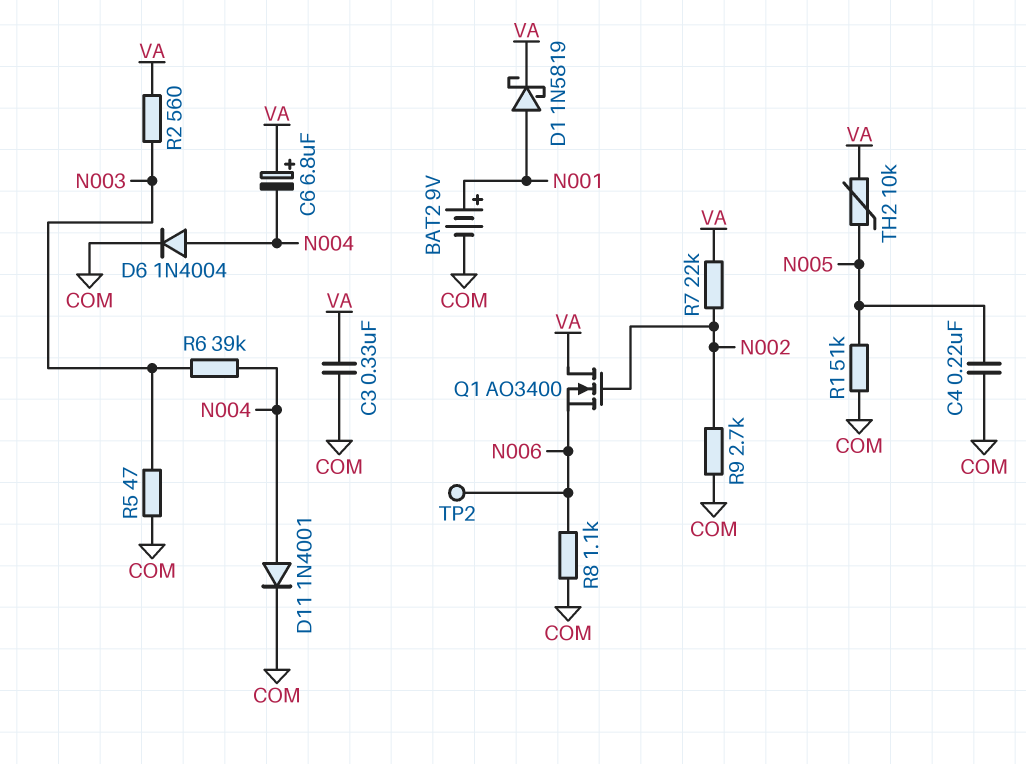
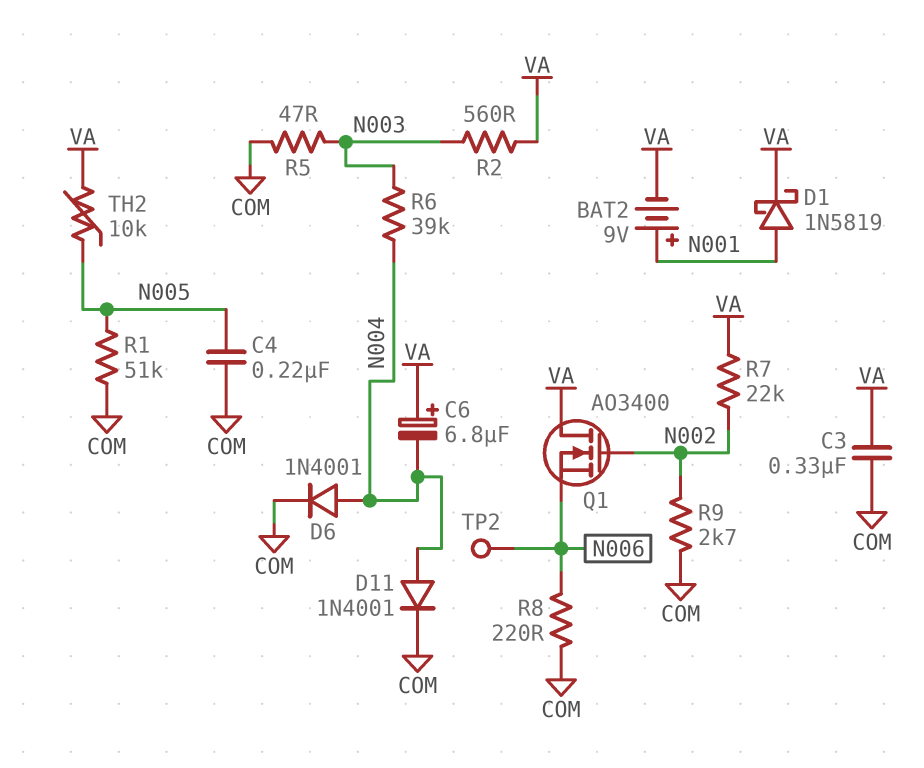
BAT2: 9V (plus N001, minus COM) -> 9V (plus N001, minus VA)
D6: diode 1N4004 (A N004, K COM) -> diode 1N4001 (A N004, K COM)
R8: 1.1k (COM, N006) -> 220 (COM, N006)

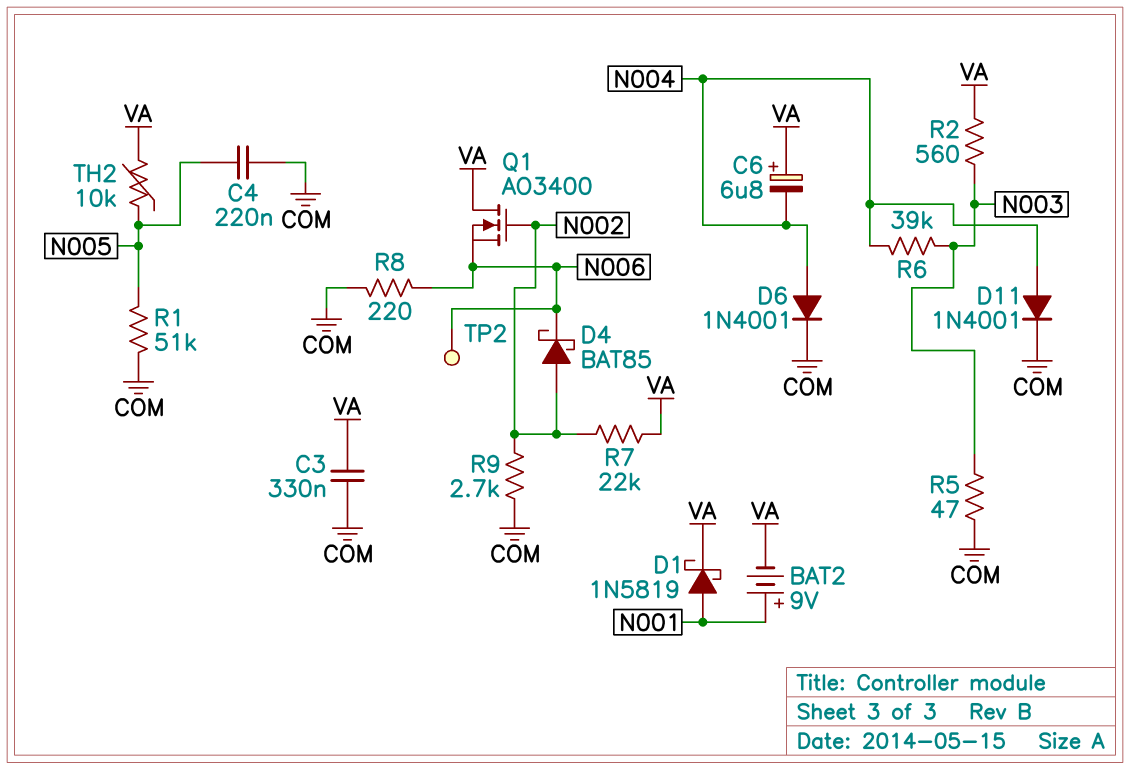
D4: none -> schottky BAT85 (A N002, K N006)

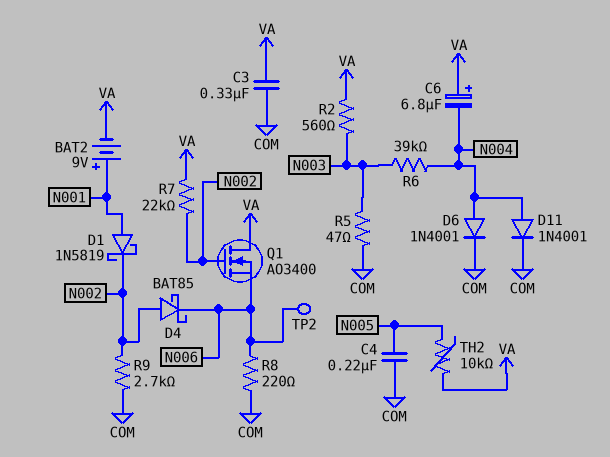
D1: schottky 1N5819 (A N001, K VA) -> schottky 1N5819 (A N001, K N002)
R1: 51k (COM, N005) -> none

